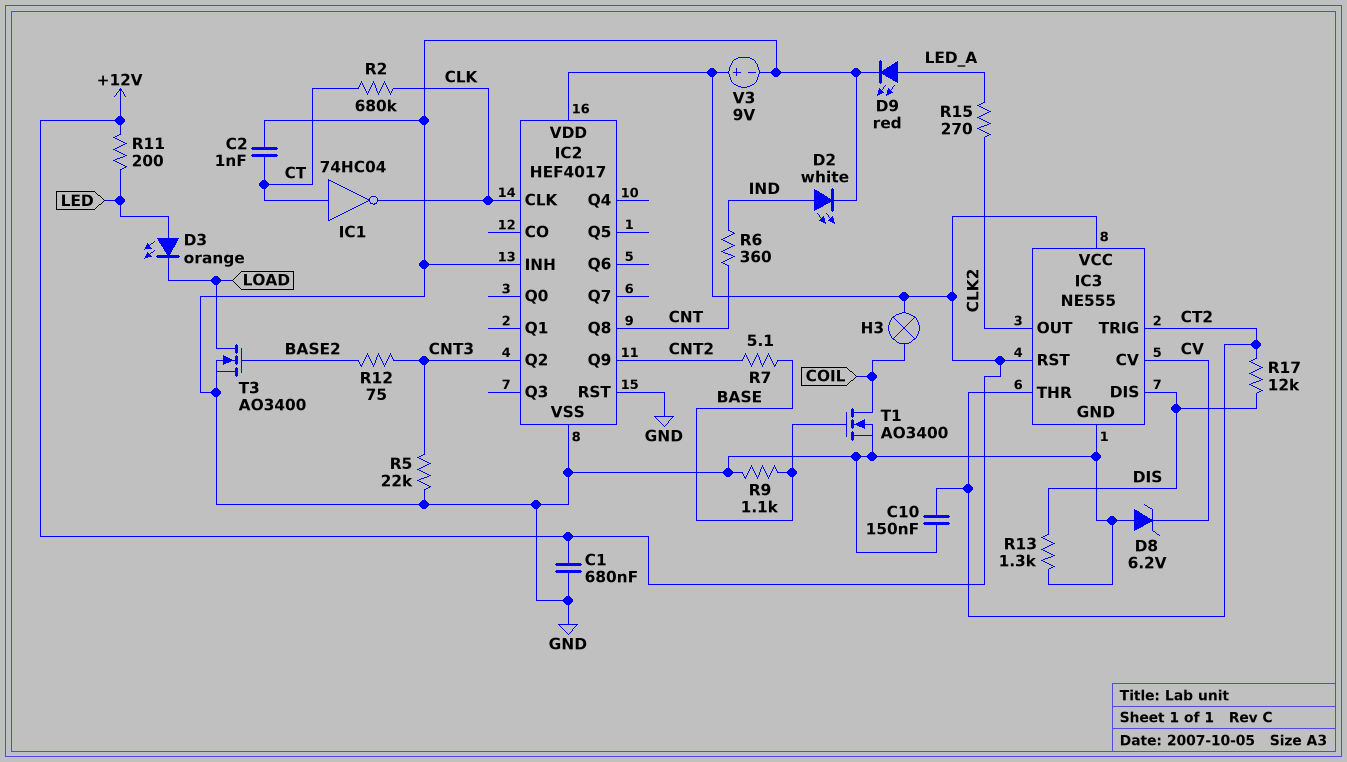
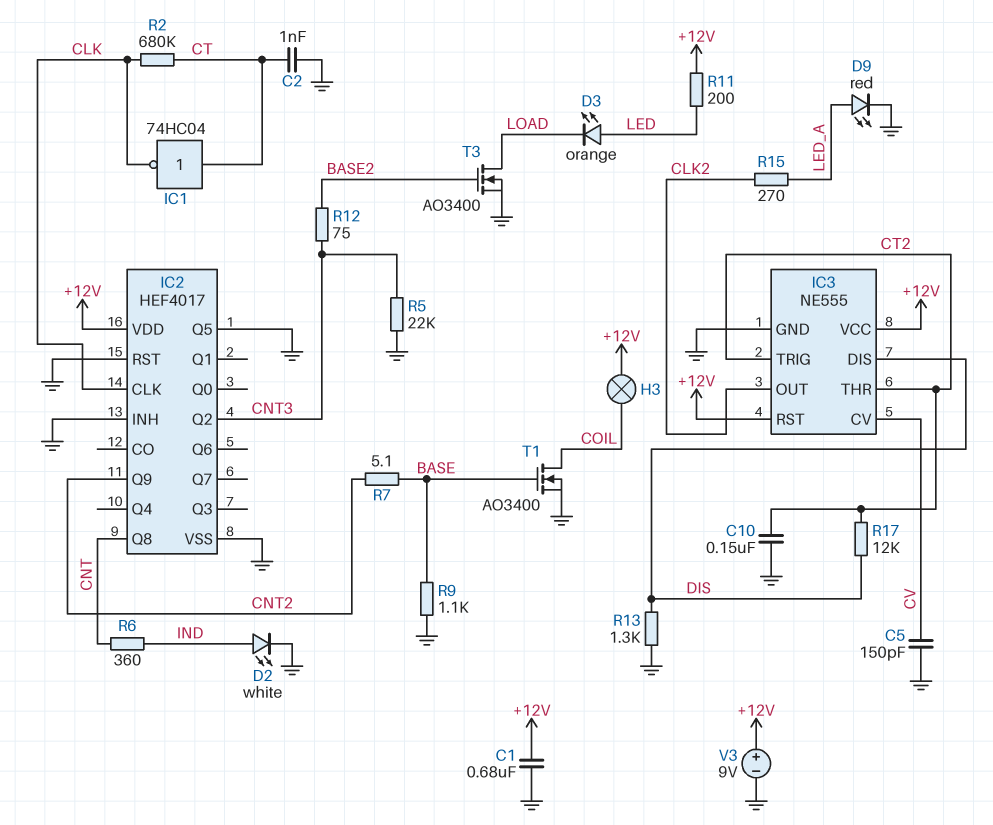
C5: none -> 150pF (CV, GND)
D8: zener 6.2V (A GND, K CV) -> none
IC2 pin Q5: none -> GND

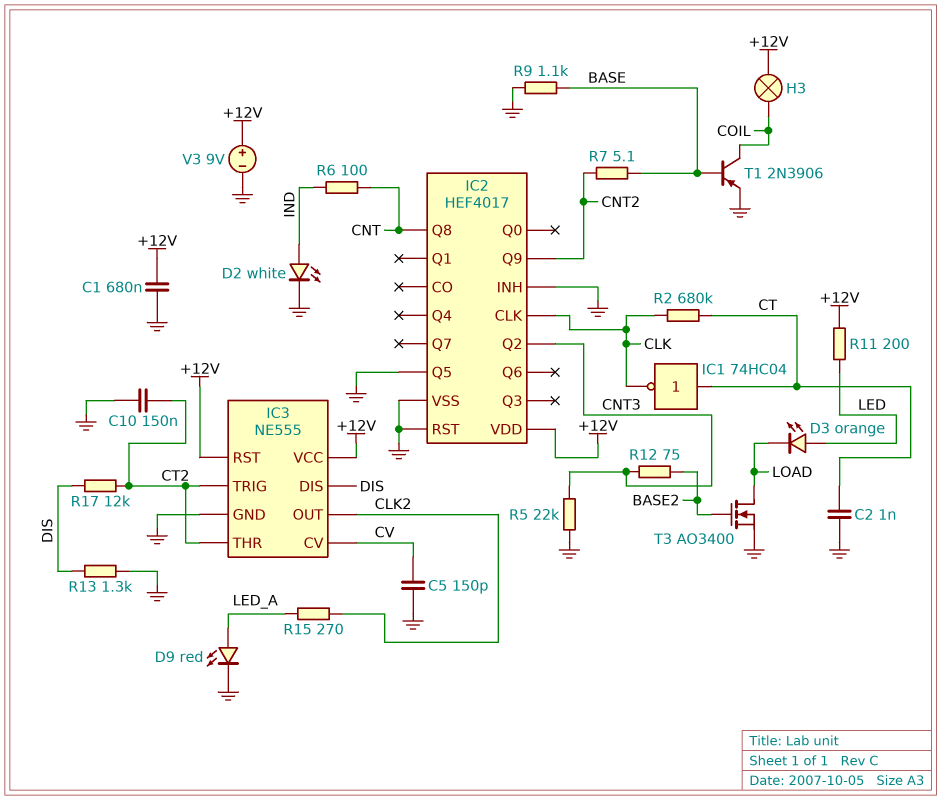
R6: 360 (CNT, IND) -> 100 (CNT, IND)
T1: NMOS AO3400 (G BASE, D COIL, S GND) -> PNP 2N3906 (B BASE, C COIL, E GND)

